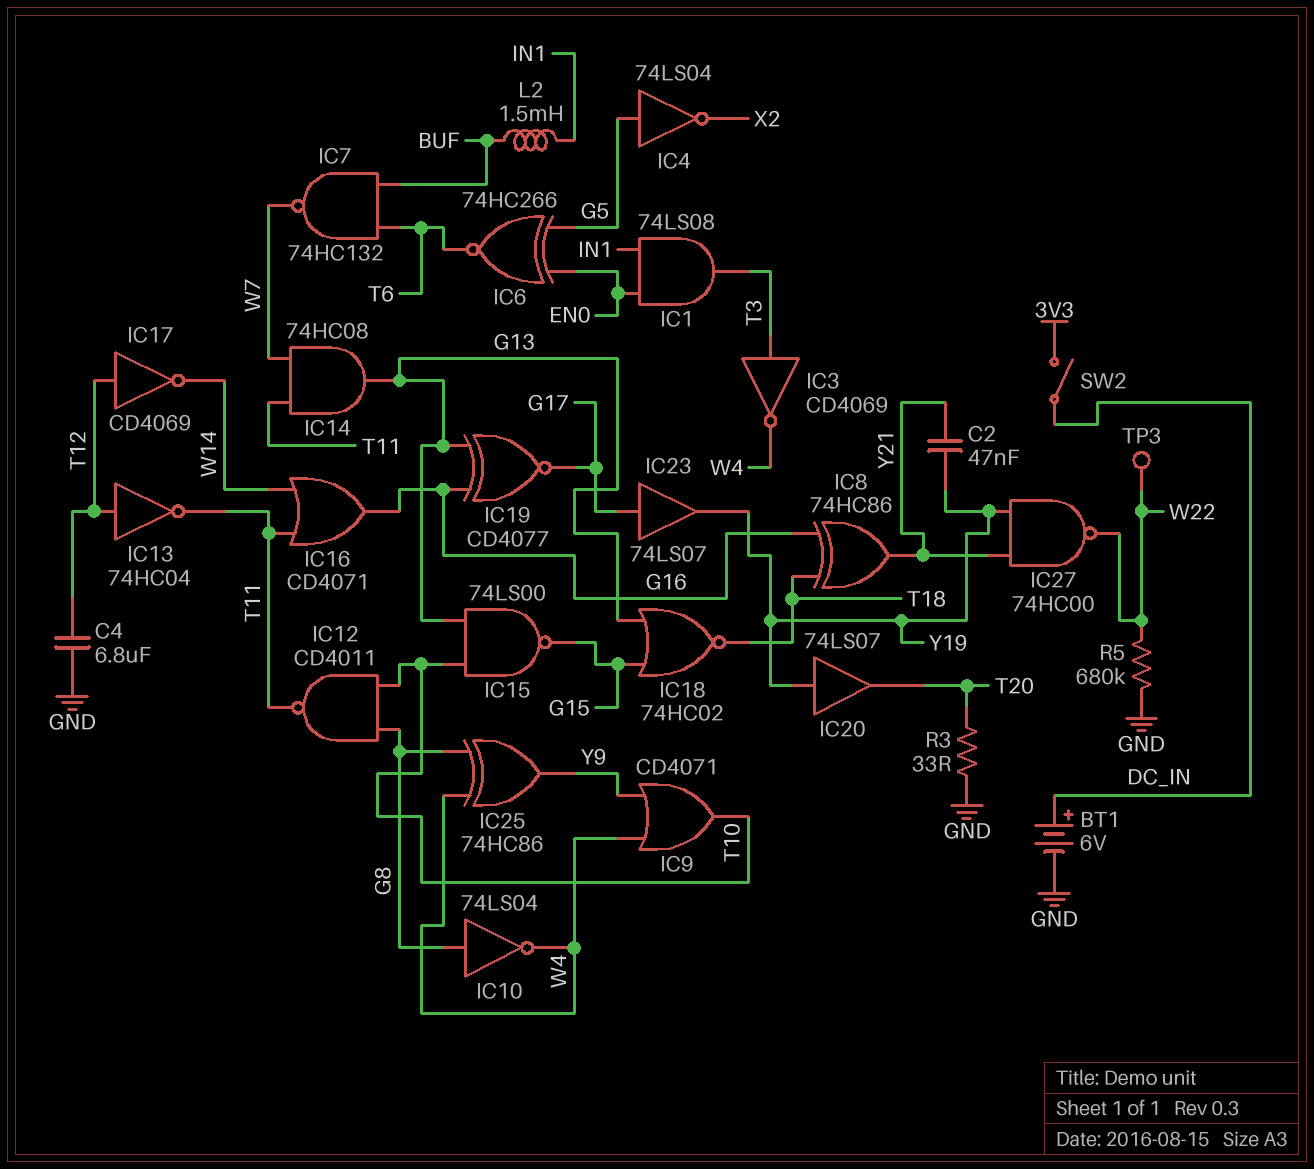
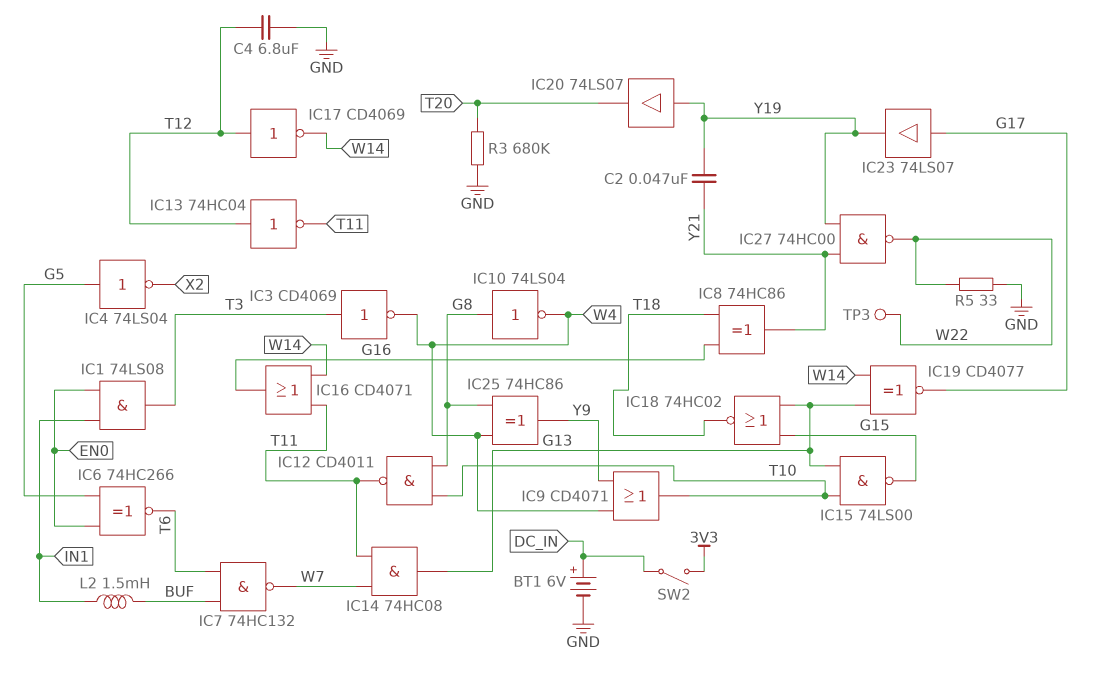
IC19: XNOR CD4077 (in G13, in G16, out G17) -> XNOR CD4077 (in G13, in W14, out G17)
R3: 33 (GND, T20) -> 680k (GND, T20)
R5: 680k (GND, W22) -> 33 (GND, W22)

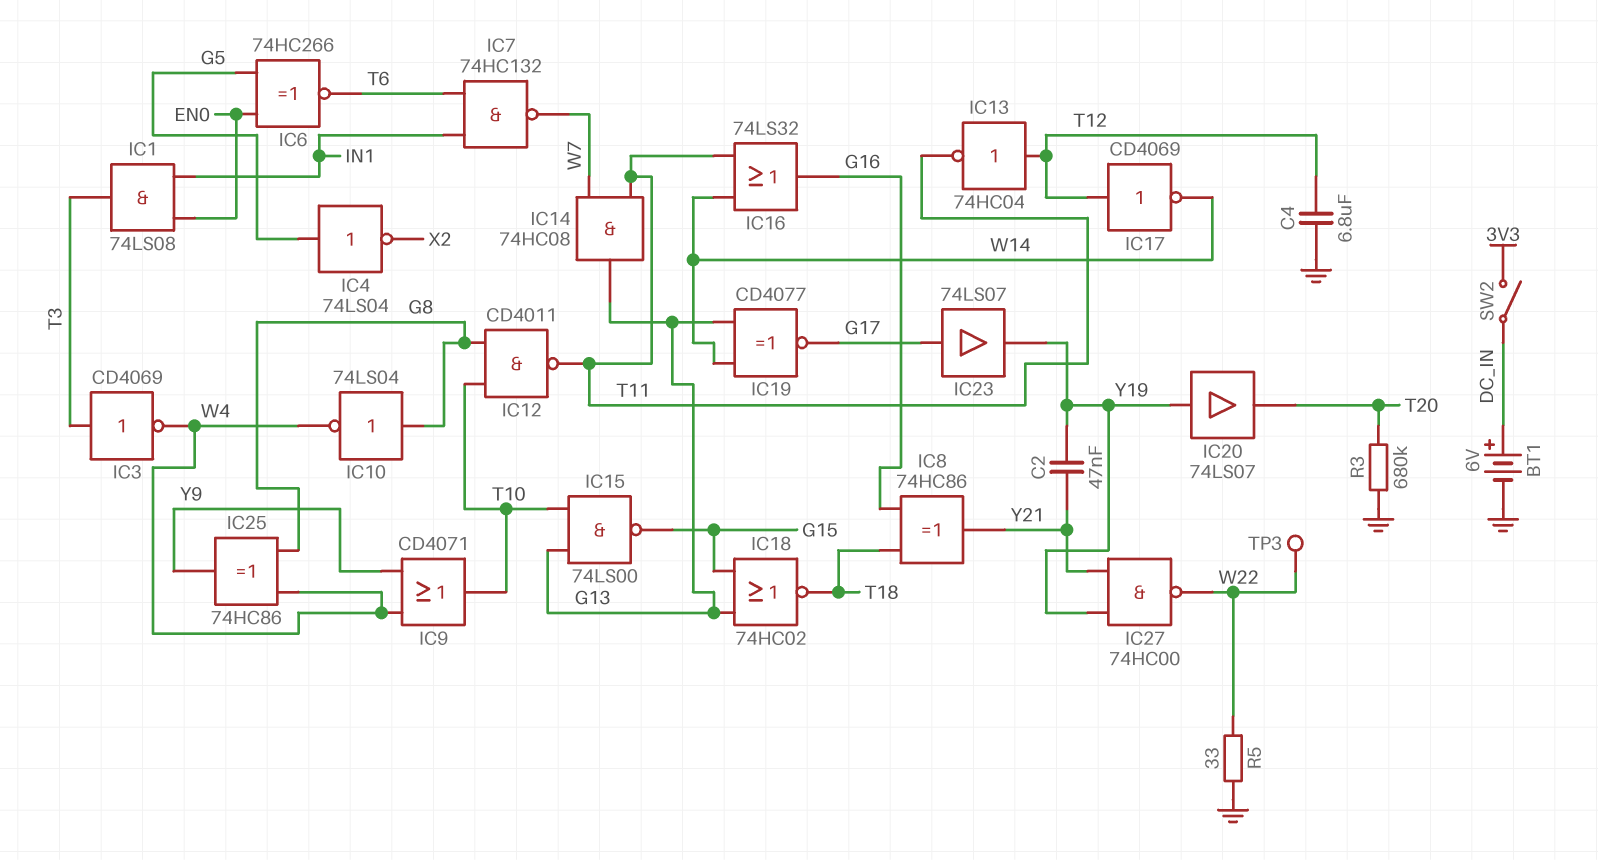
IC7: NAND 74HC132 (in BUF, in T6, out W7) -> NAND 74HC132 (in IN1, in T6, out W7)
IC16: OR CD4071 (in T11, in W14, out G16) -> OR 74LS32 (in T11, in W14, out G16)
L2: 1.5mH (BUF, IN1) -> none

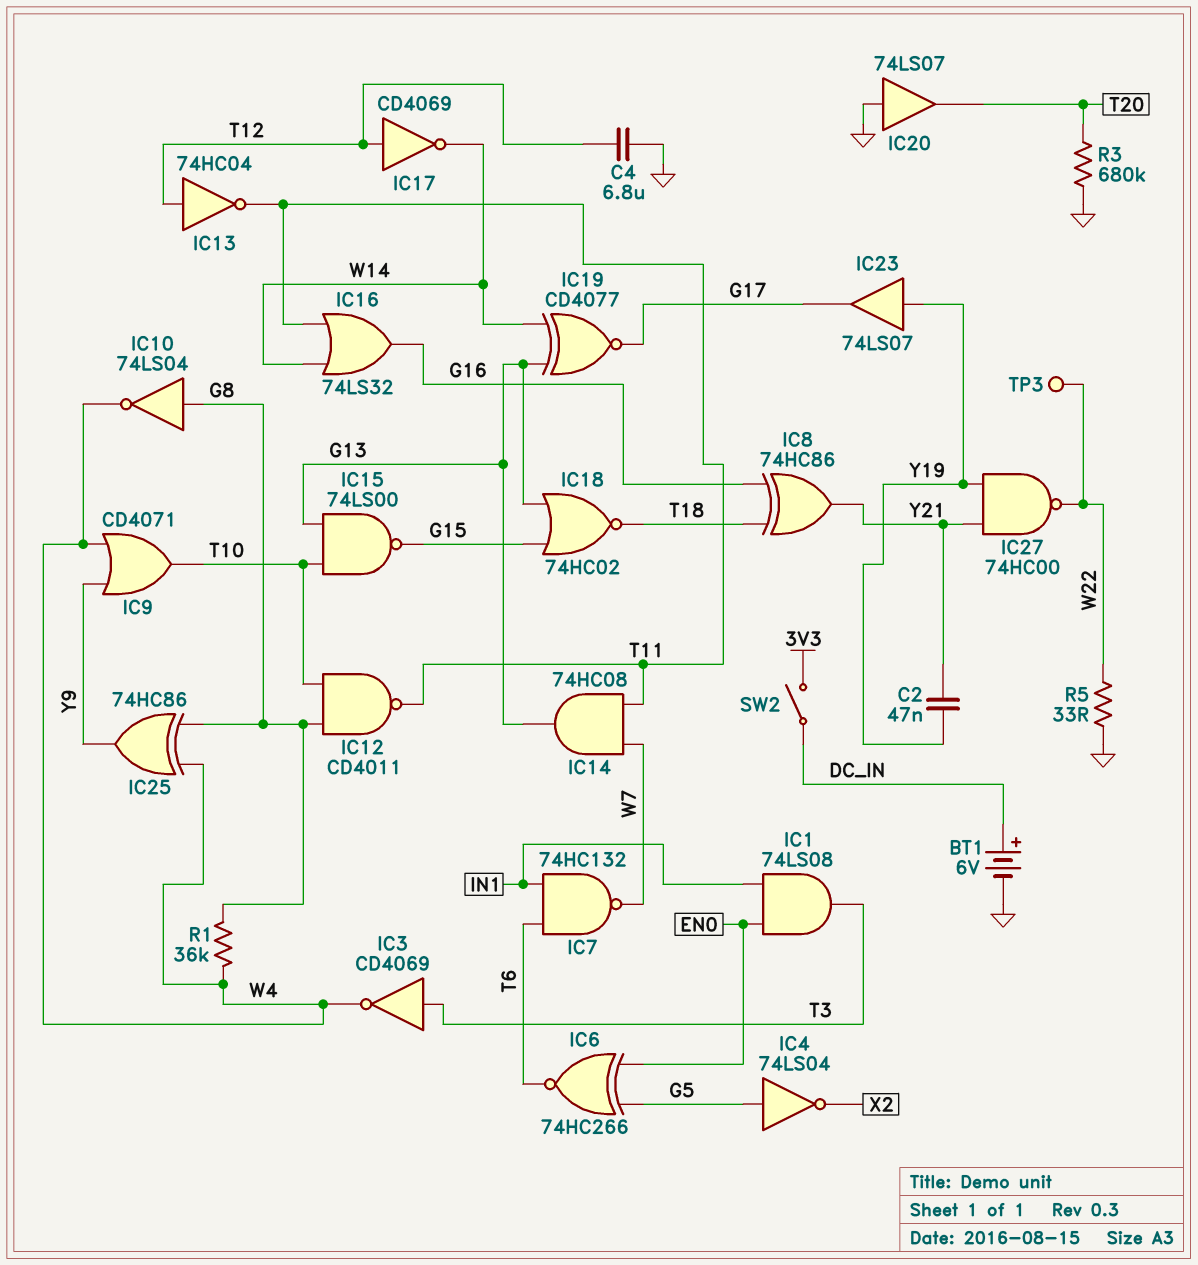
IC20: buffer 74LS07 (in Y19, out T20) -> buffer 74LS07 (in GND, out T20)
IC23: buffer 74LS07 (in G17, out Y19) -> buffer 74LS07 (in Y19, out G17)
R1: none -> 36k (G8, W4)

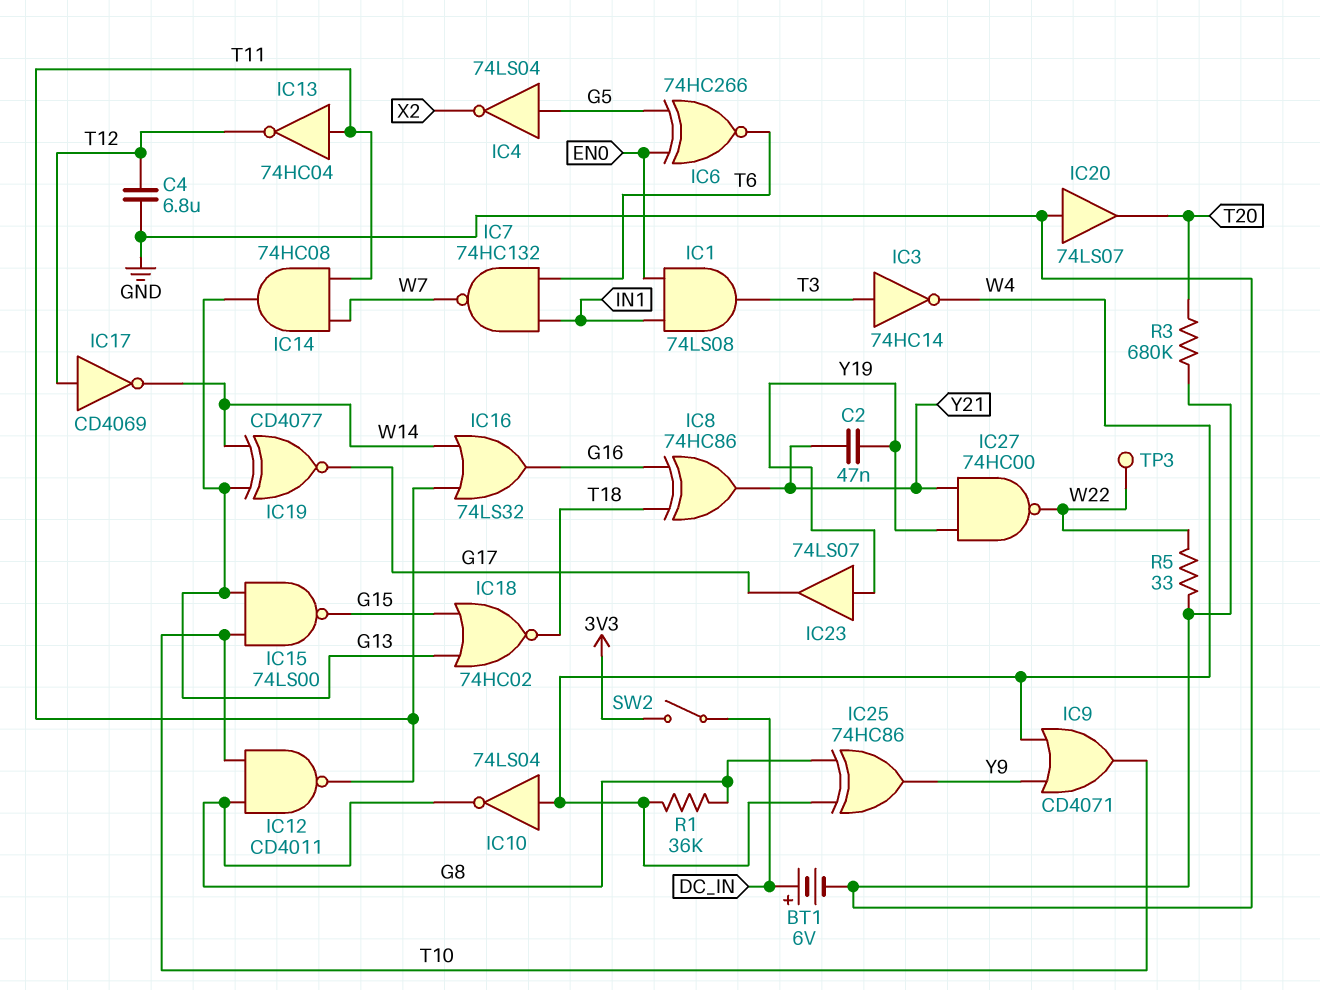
IC3: NOT CD4069 (in T3, out W4) -> NOT 74HC14 (in T3, out W4)
IC10: NOT 74LS04 (in G8, out W4) -> NOT 74LS04 (in W4, out G8)
IC13: NOT 74HC04 (in T12, out T11) -> NOT 74HC04 (in T11, out T12)

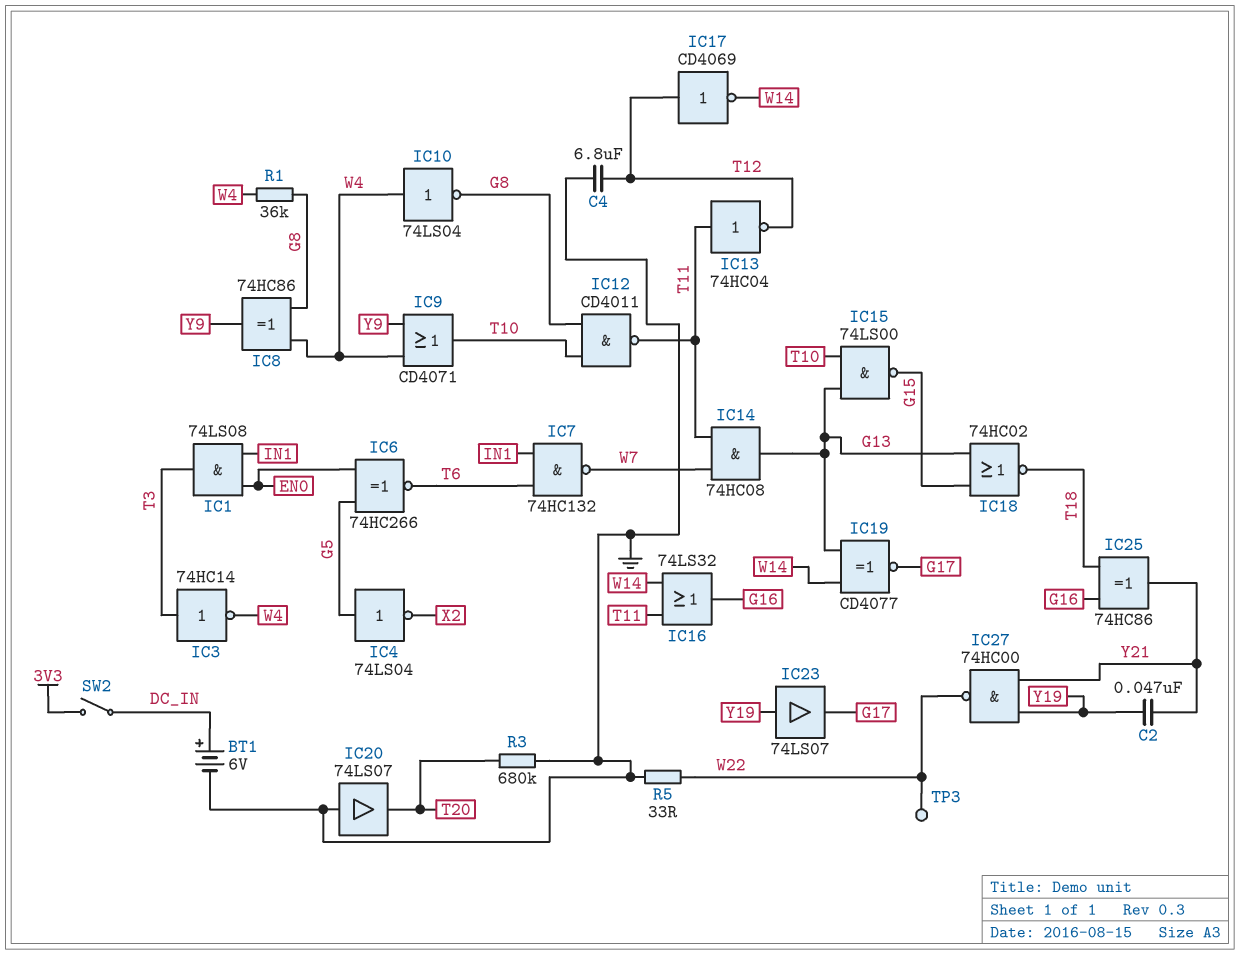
IC8: XOR 74HC86 (in G16, in T18, out Y21) -> XOR 74HC86 (in G8, in W4, out Y9)
IC25: XOR 74HC86 (in G8, in W4, out Y9) -> XOR 74HC86 (in G16, in T18, out Y21)

